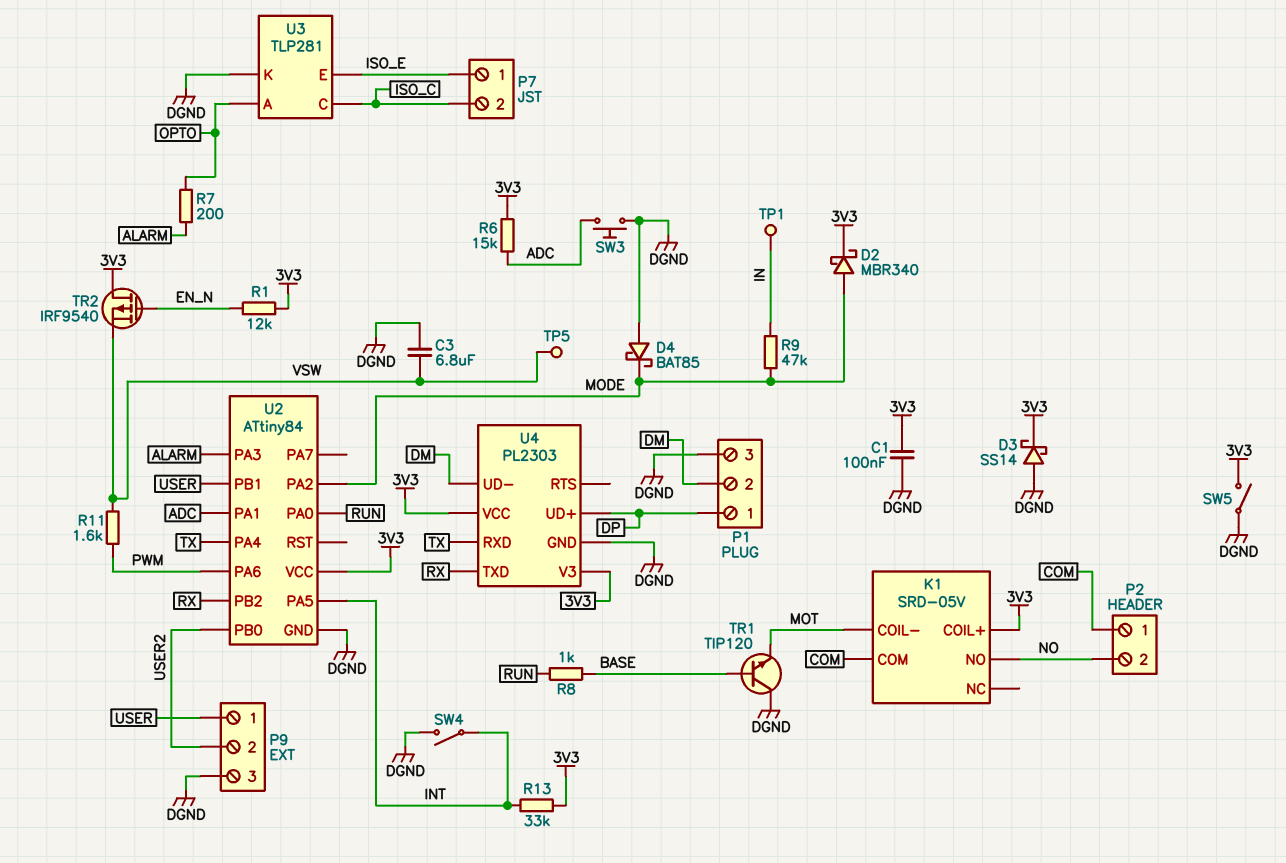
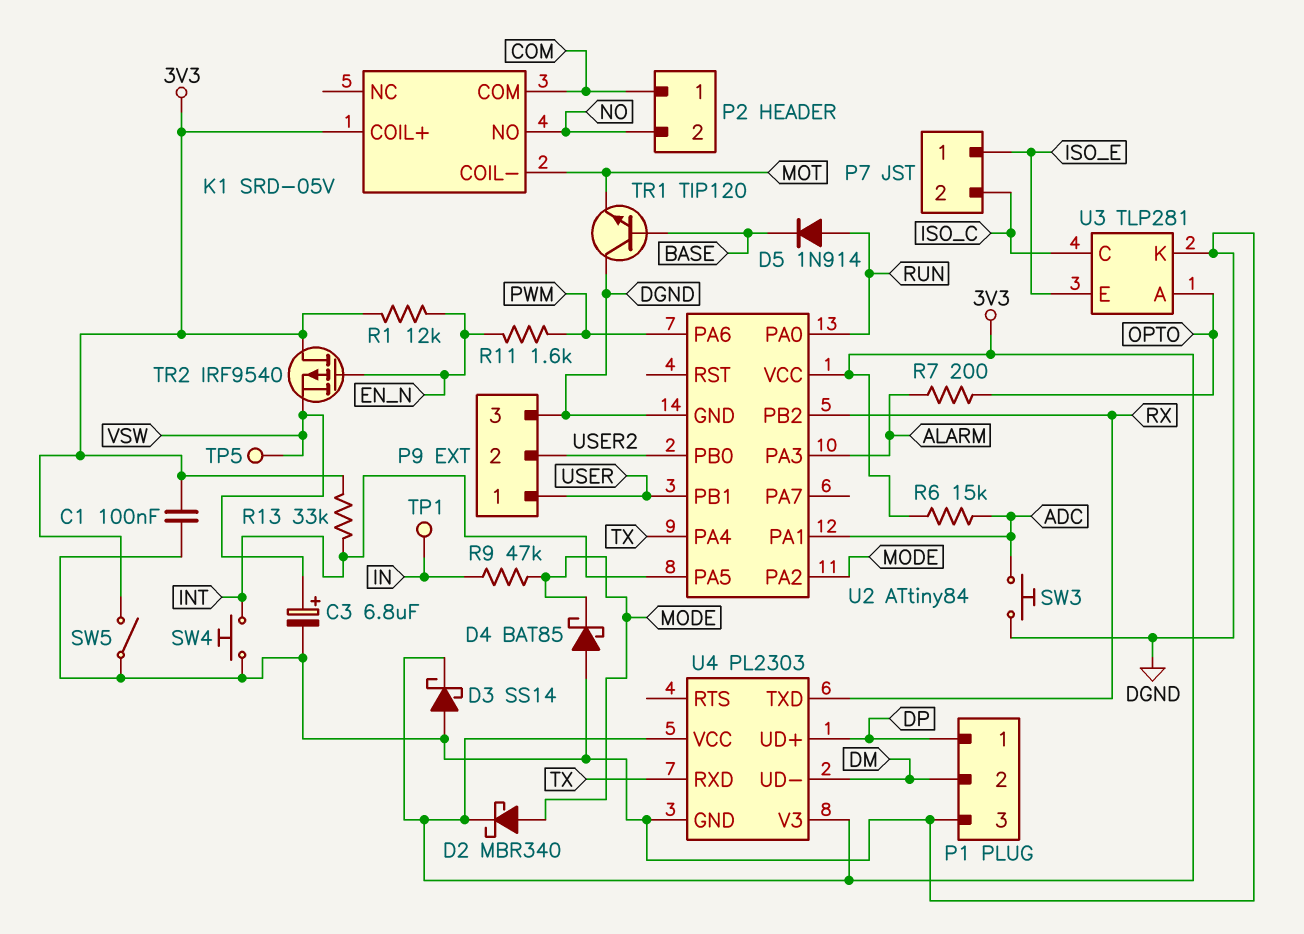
C3: 6.8uF (DGND, VSW) -> 6.8uF (plus VSW, minus DGND)
D5: none -> diode 1N914 (A RUN, K BASE)
R8: 1k (BASE, RUN) -> none
R11: 1.6k (PWM, VSW) -> 1.6k (EN_N, PWM)
SW4: switch (DGND, INT) -> button (DGND, INT)

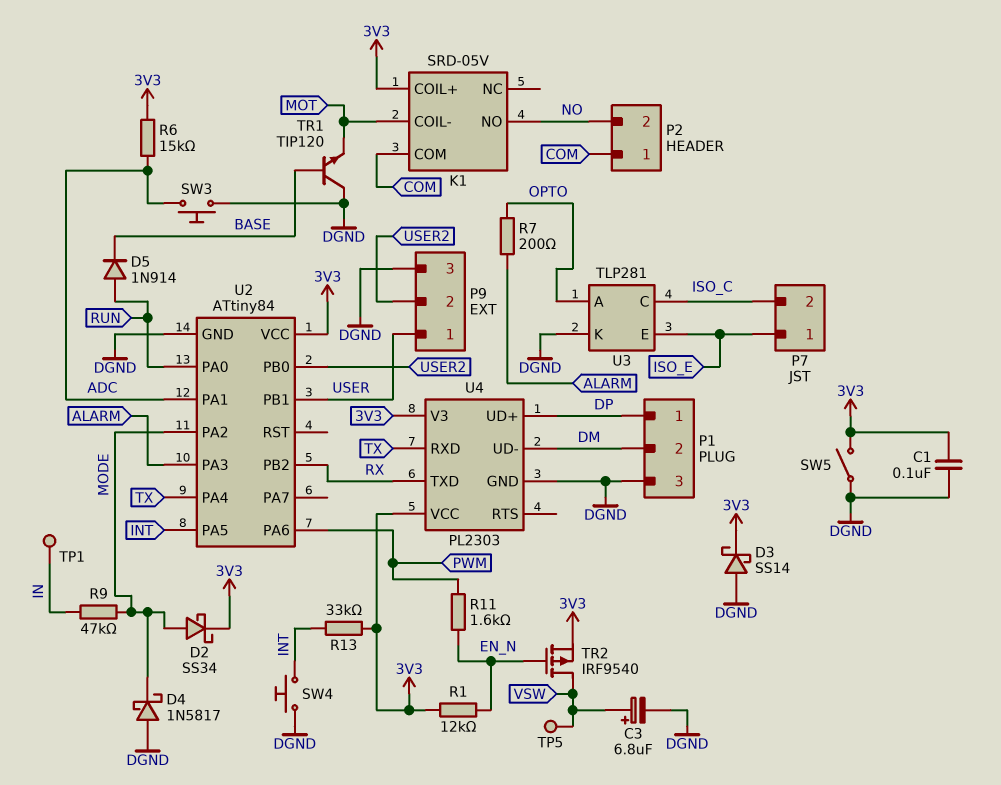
D2: schottky MBR340 (A MODE, K 3V3) -> schottky SS34 (A MODE, K 3V3)
D4: schottky BAT85 (A DGND, K MODE) -> schottky 1N5817 (A DGND, K MODE)
TR2: PMOS IRF9540 (G EN_N, D 3V3, S VSW) -> PMOS IRF9540 (G EN_N, D VSW, S 3V3)

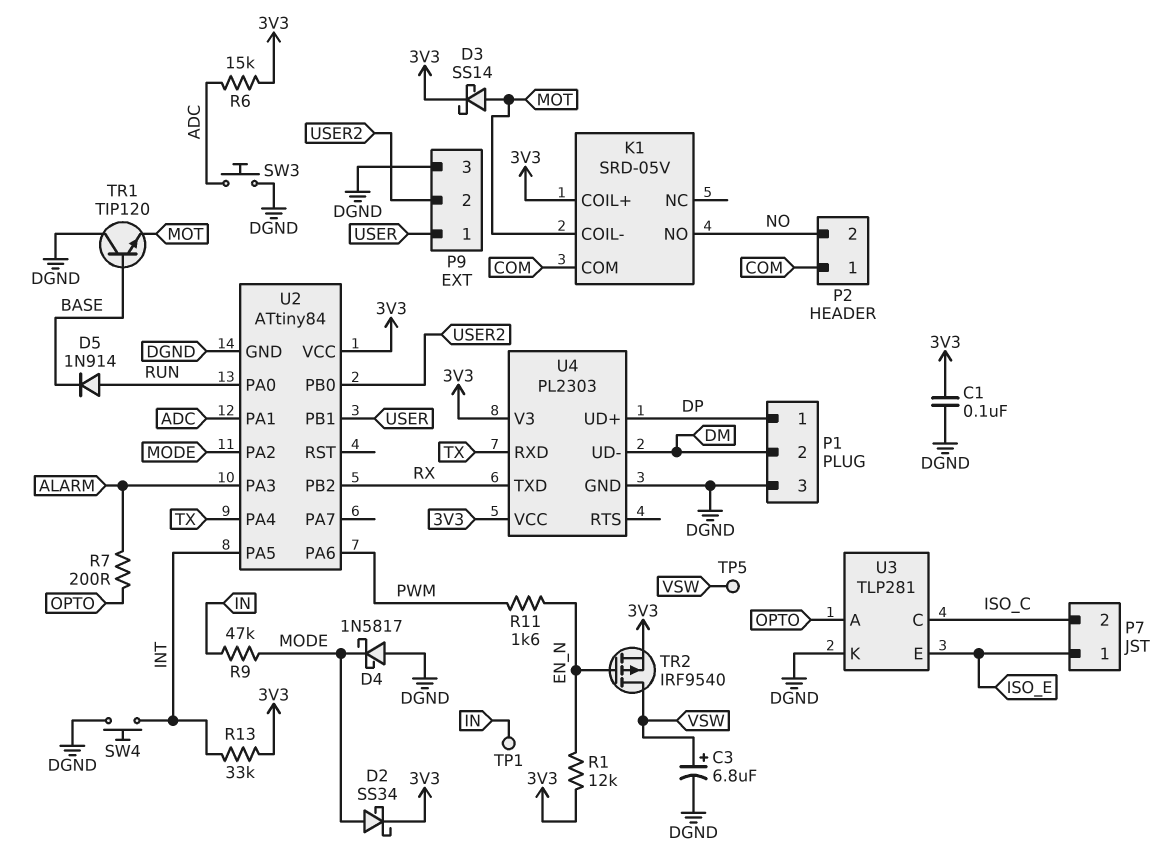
D3: schottky SS14 (A DGND, K 3V3) -> schottky SS14 (A MOT, K 3V3)
SW5: switch (3V3, DGND) -> none

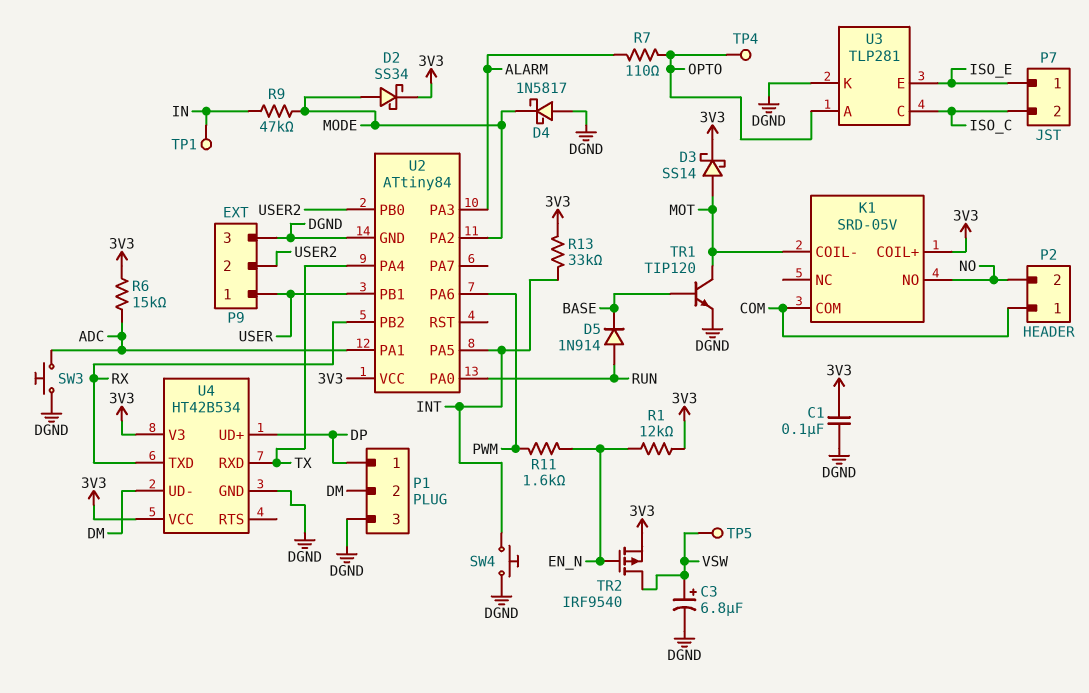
R7: 200 (ALARM, OPTO) -> 110 (ALARM, OPTO)
TP4: none -> test point (OPTO)
TR1: NPN TIP120 (B BASE, C DGND, E MOT) -> NPN TIP120 (B BASE, C MOT, E DGND)
U4: PL2303 -> HT42B534

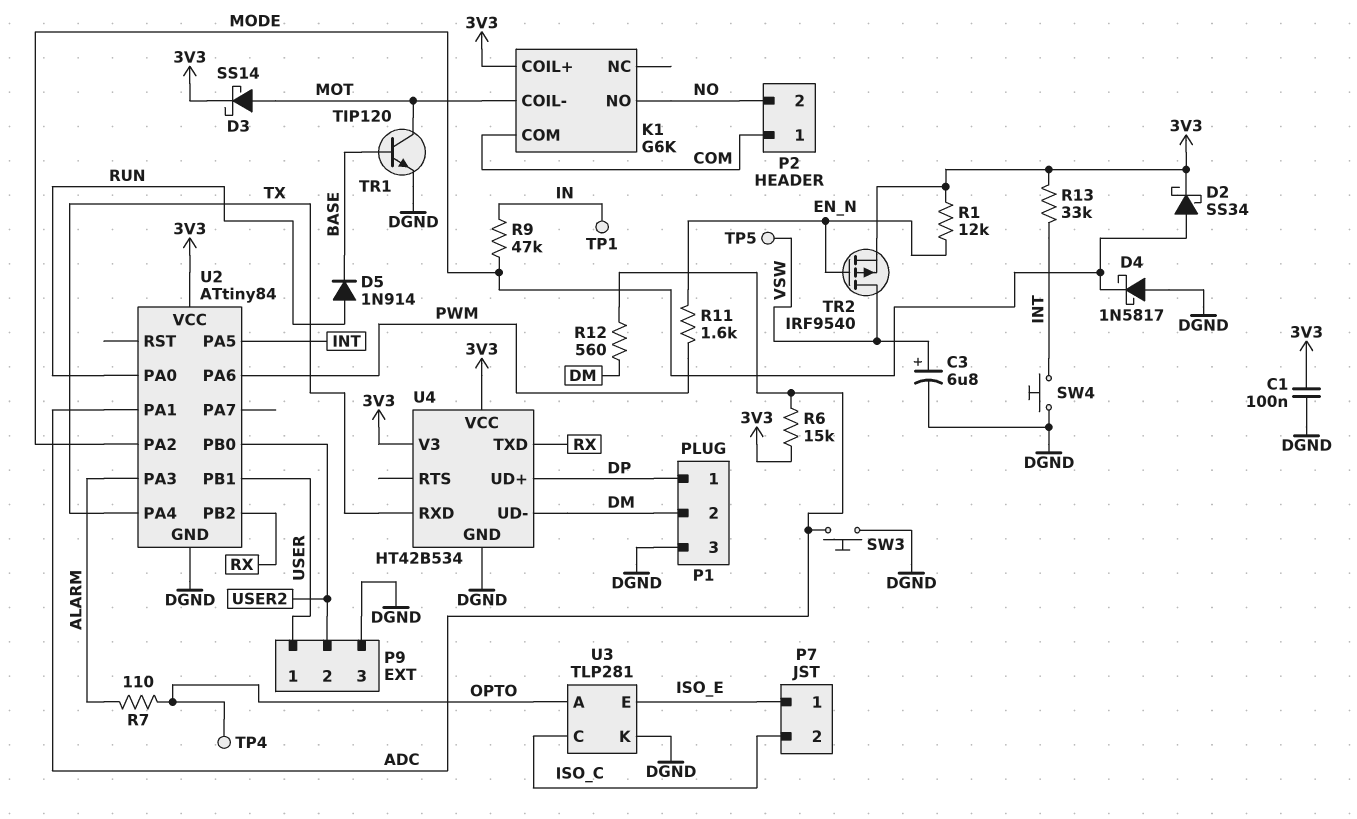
K1: SRD-05V -> G6K
R12: none -> 560 (ADC, DM)

